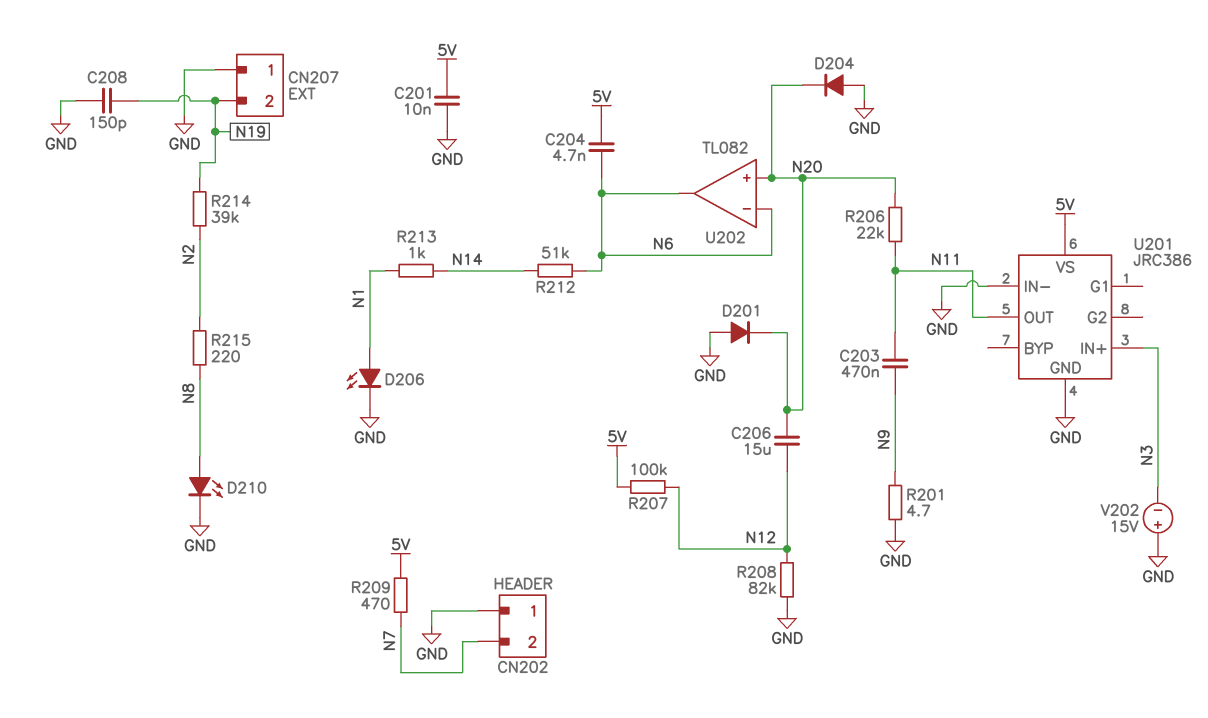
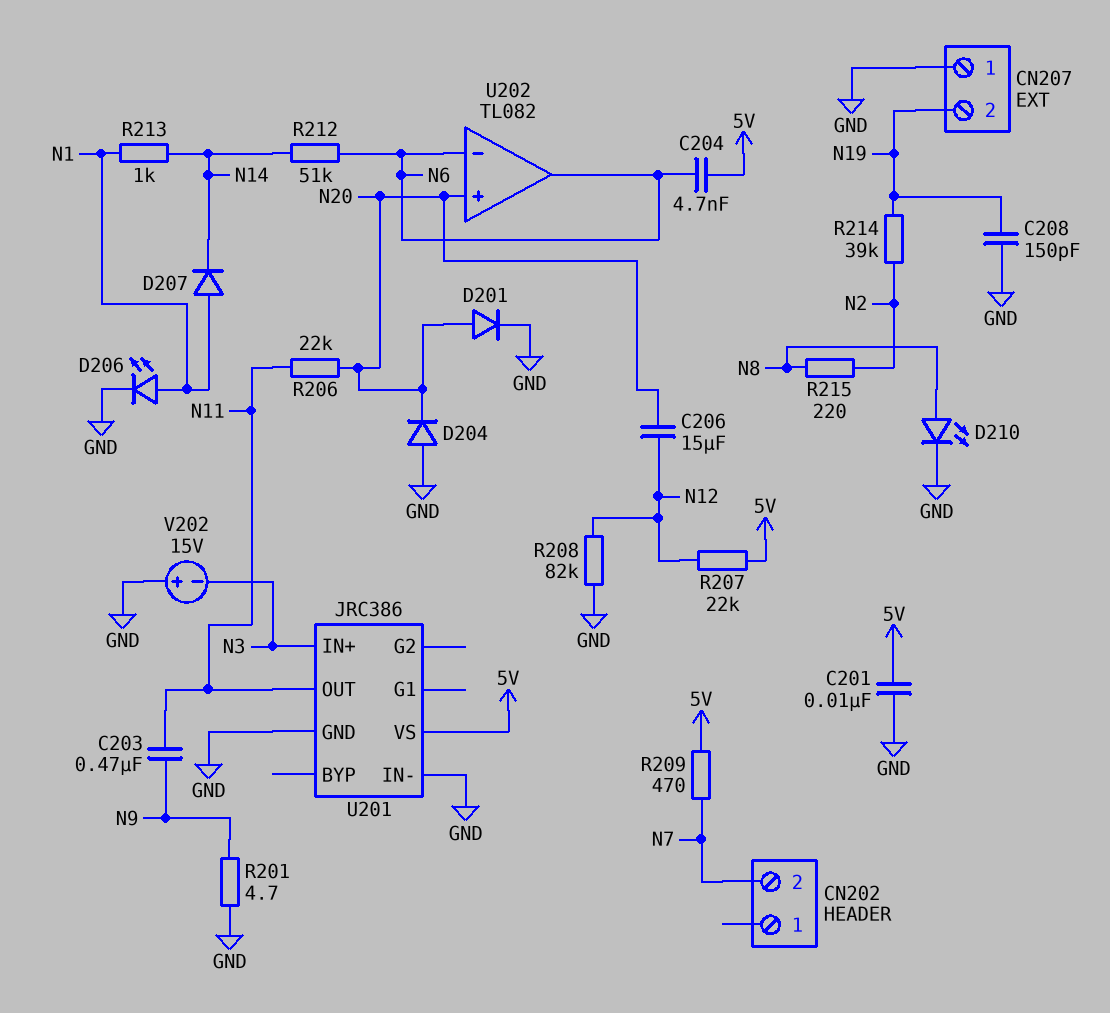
CN202 pin 1: GND -> none
D201: diode (A GND, K N20) -> diode (A N20, K GND)
D207: none -> diode (A N1, K N14)
R207: 100k (5V, N12) -> 22k (5V, N12)

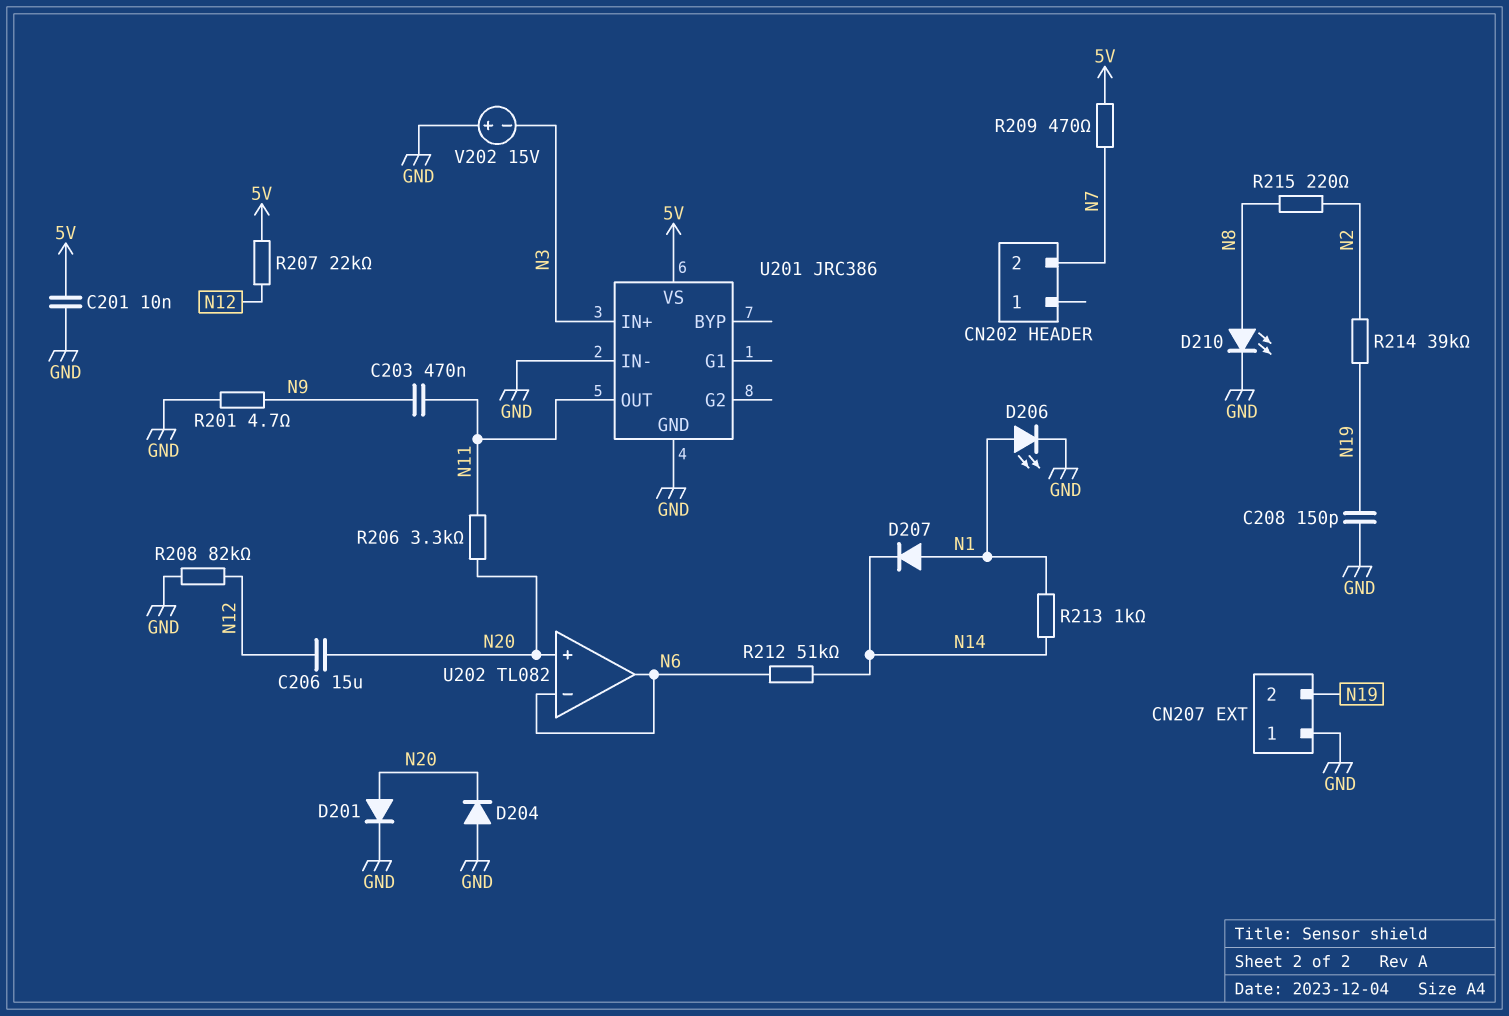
C204: 4.7nF (5V, N6) -> none
R206: 22k (N11, N20) -> 3.3k (N11, N20)

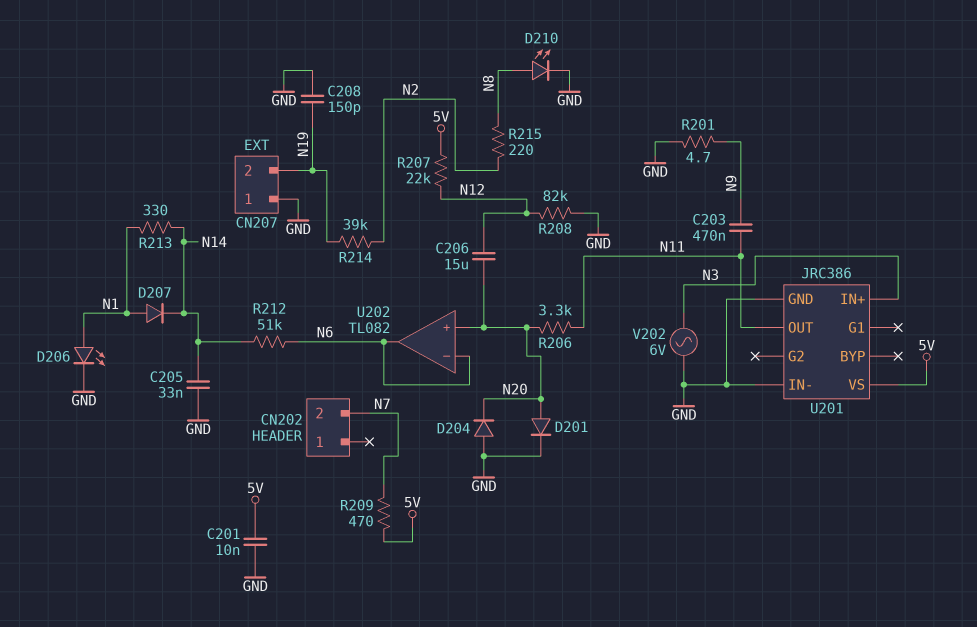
C205: none -> 33nF (GND, N14)
R213: 1k (N1, N14) -> 330 (N1, N14)
V202: 15V (plus GND, minus N3) -> AC 6V (GND, N3)

